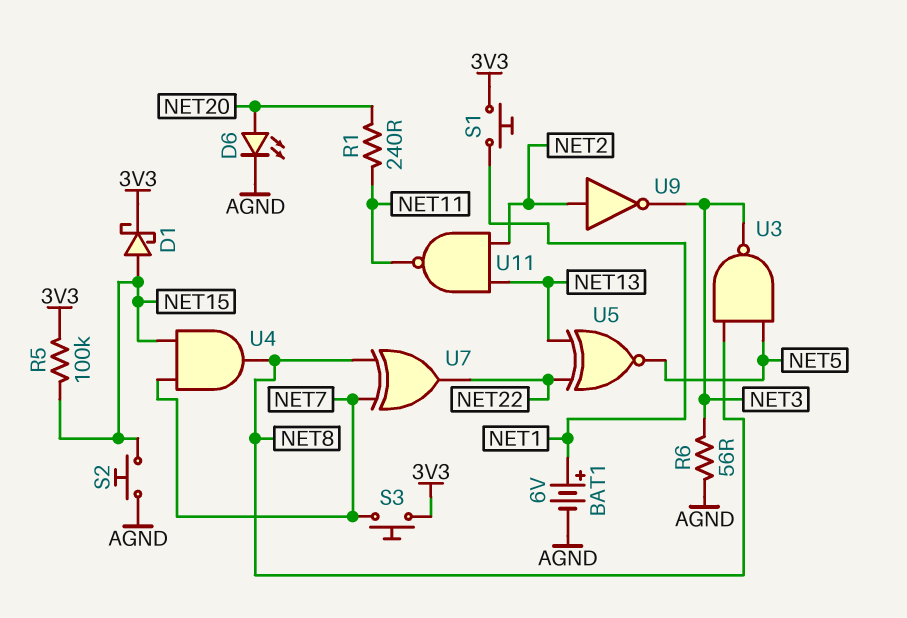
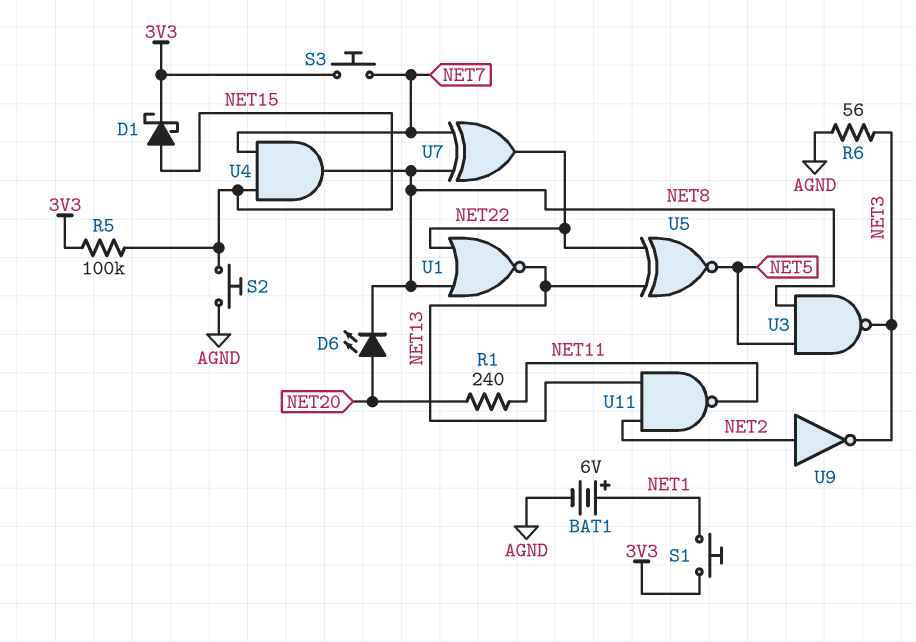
D6: LED (A NET20, K AGND) -> LED (A NET20, K NET8)
U1: none -> NOR (in NET8, in NET22, out NET13)

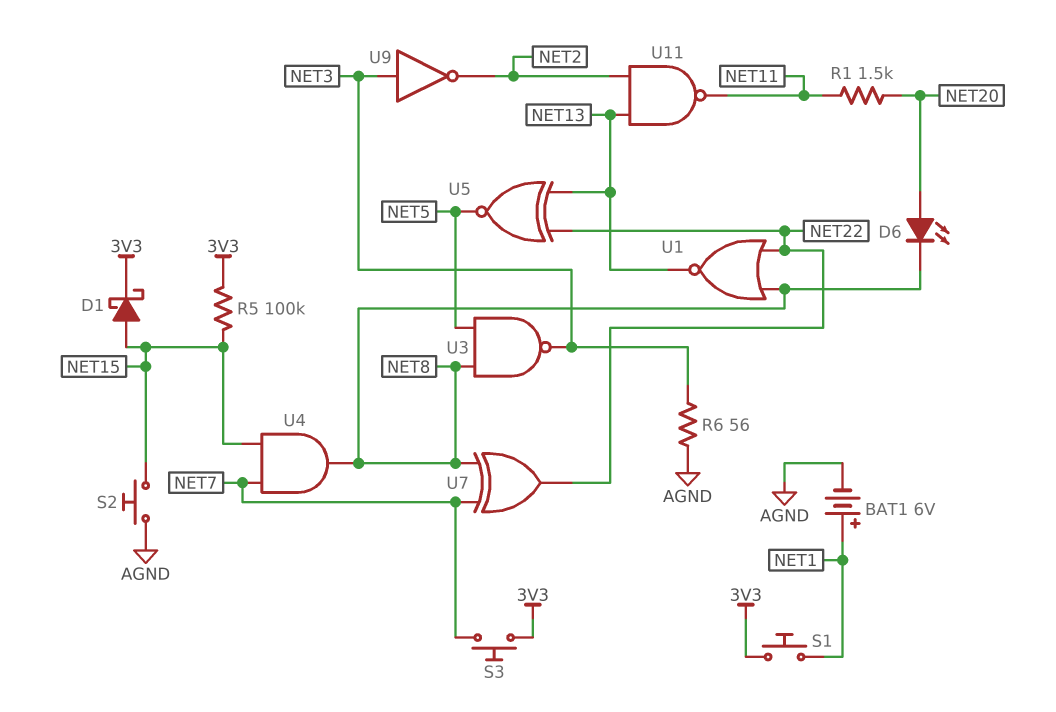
R1: 240 (NET11, NET20) -> 1.5k (NET11, NET20)
U9: NOT (in NET2, out NET3) -> NOT (in NET3, out NET2)

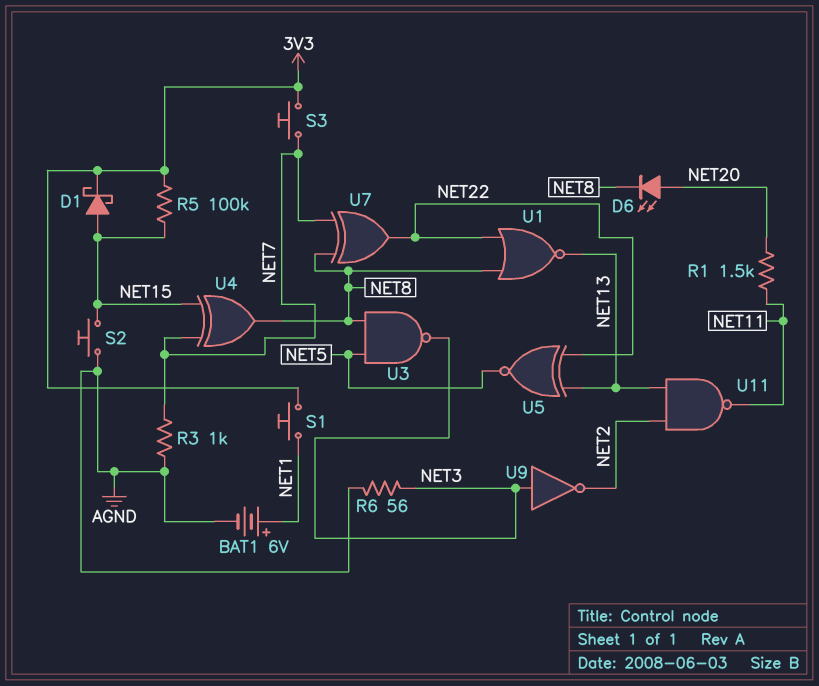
R3: none -> 1k (AGND, NET7)
U4: AND (in NET7, in NET15, out NET8) -> XOR (in NET7, in NET15, out NET8)

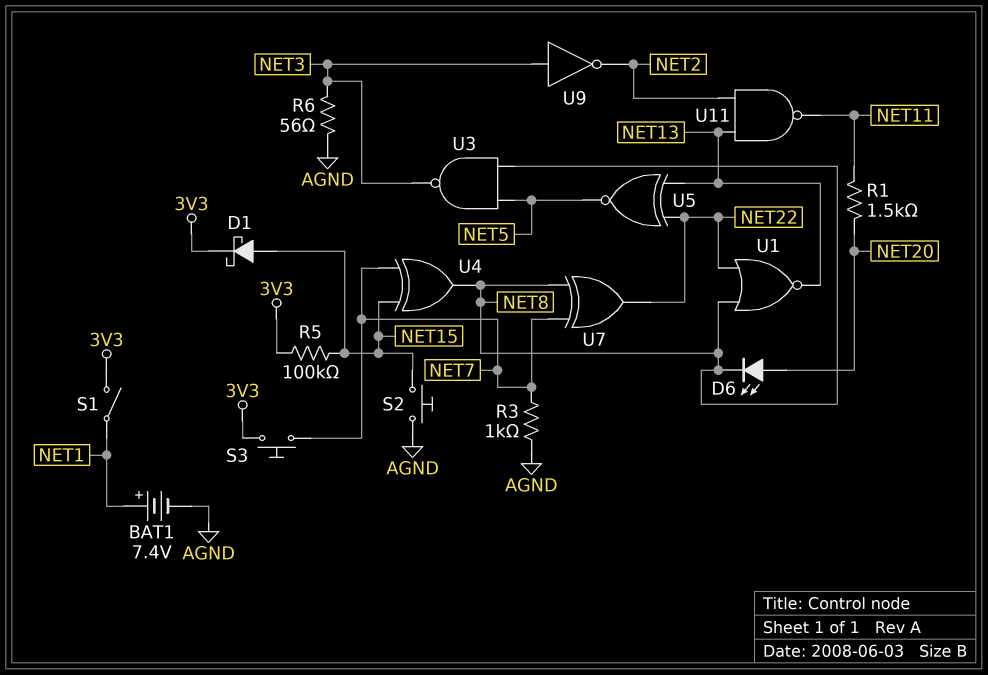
BAT1: 6V (plus NET1, minus AGND) -> 7.4V (plus NET1, minus AGND)
S1: button (3V3, NET1) -> switch (3V3, NET1)

